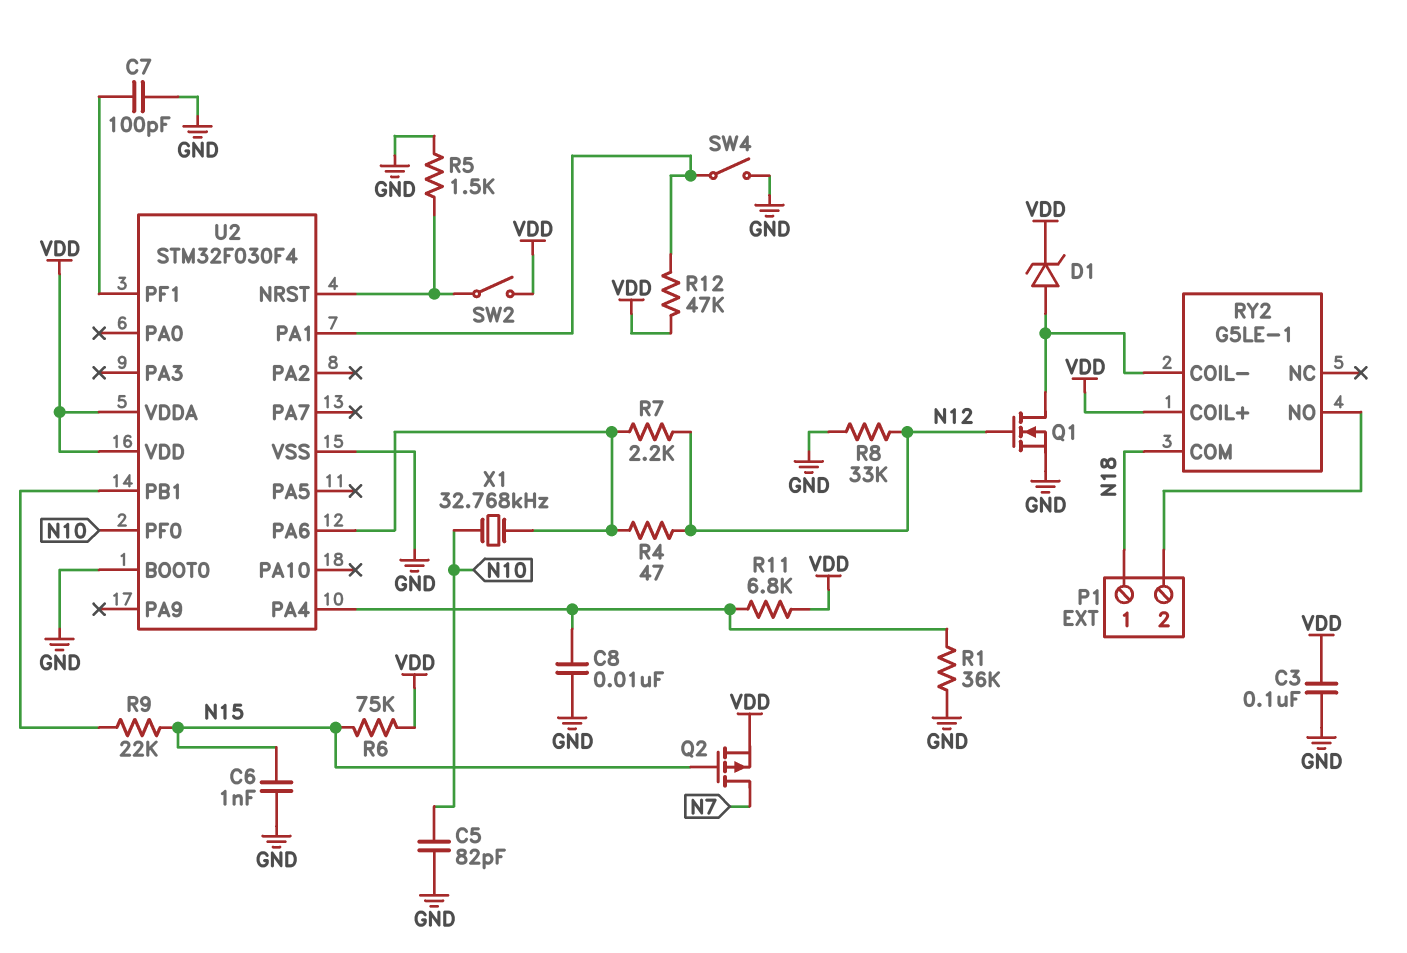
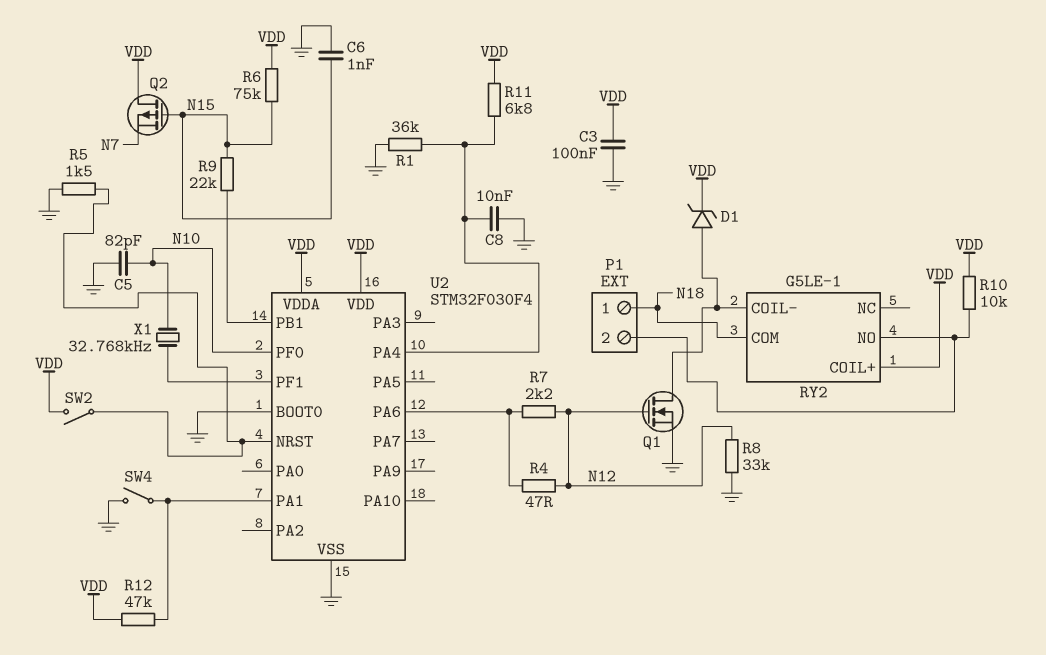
C7: 100pF (GND, U2/PF1) -> none
Q2: PMOS (G N15, D N7, S VDD) -> PMOS (G N15, D VDD, S N7)
R10: none -> 10k (P1/2, VDD)
X1: 32.768kHz (N10, U2/PA6) -> 32.768kHz (N10, U2/PF1)

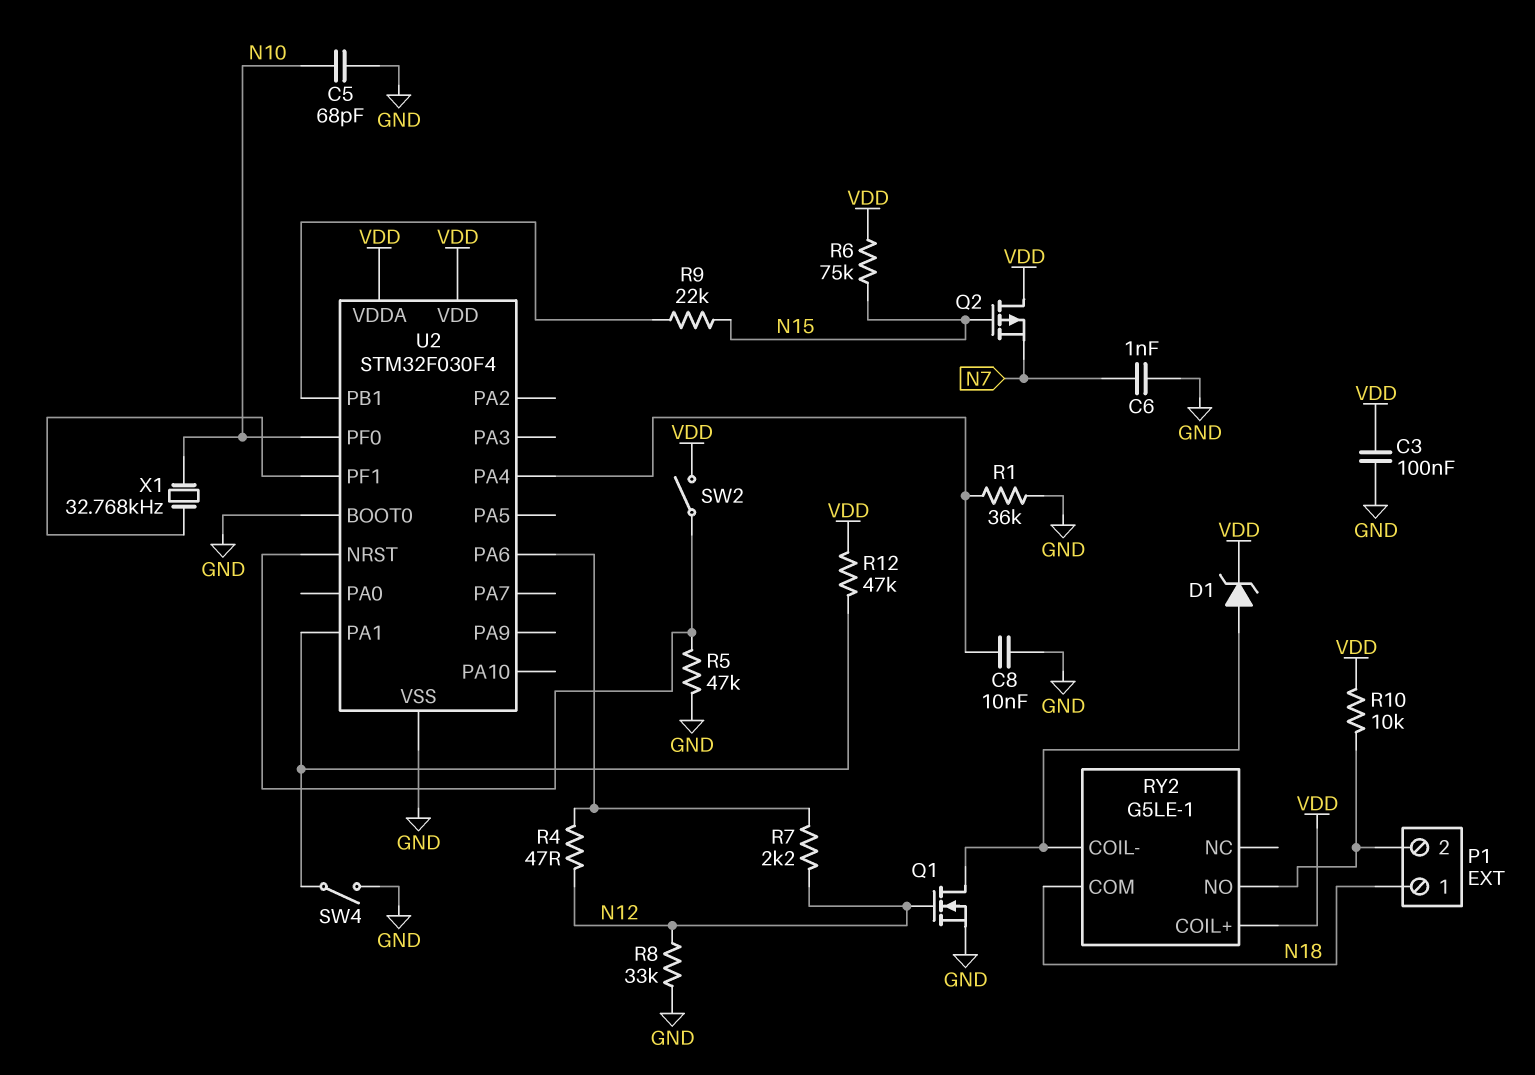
C5: 82pF (GND, N10) -> 68pF (GND, N10)
C6: 1nF (GND, N15) -> 1nF (GND, N7)
R5: 1.5k (GND, U2/NRST) -> 47k (GND, U2/NRST)
R11: 6.8k (U2/PA4, VDD) -> none

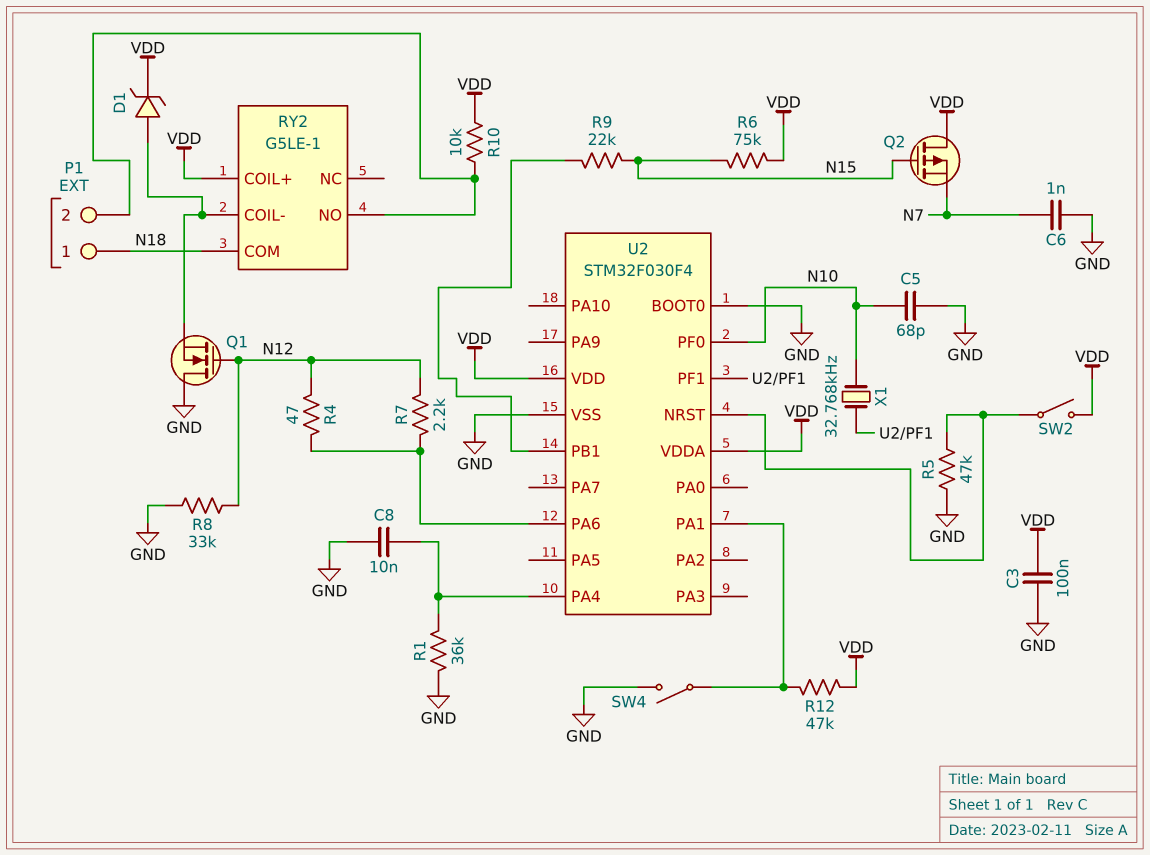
Q1: NMOS (G N12, D RY2/COIL-, S GND) -> NMOS (G N12, D GND, S RY2/COIL-)

